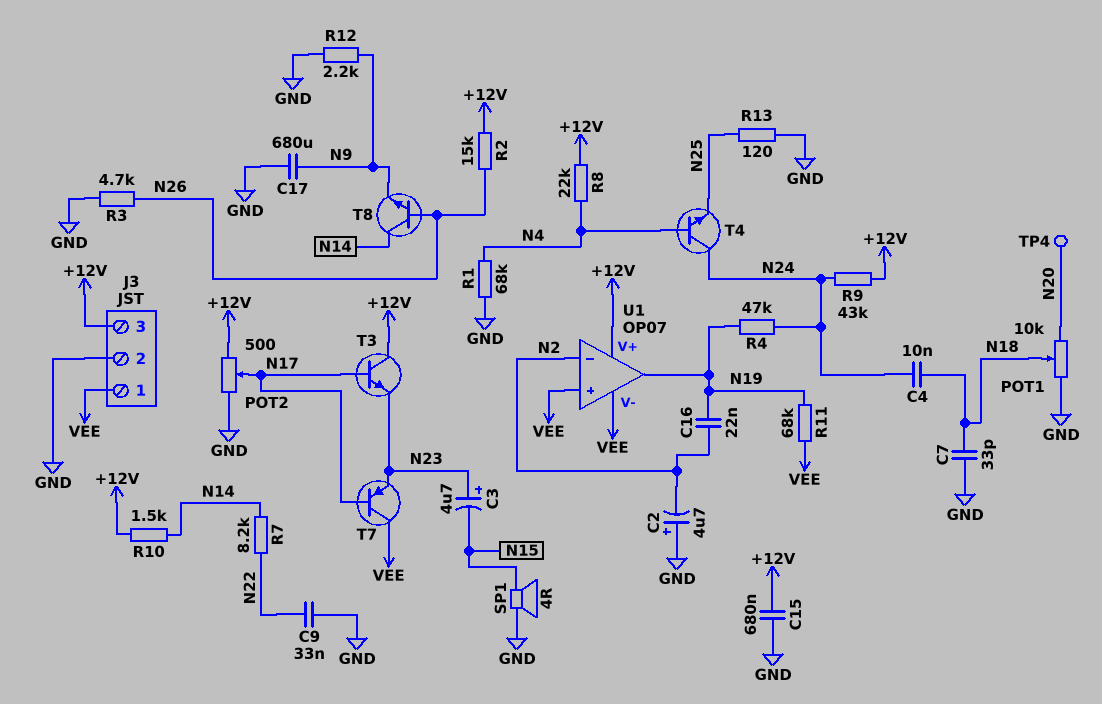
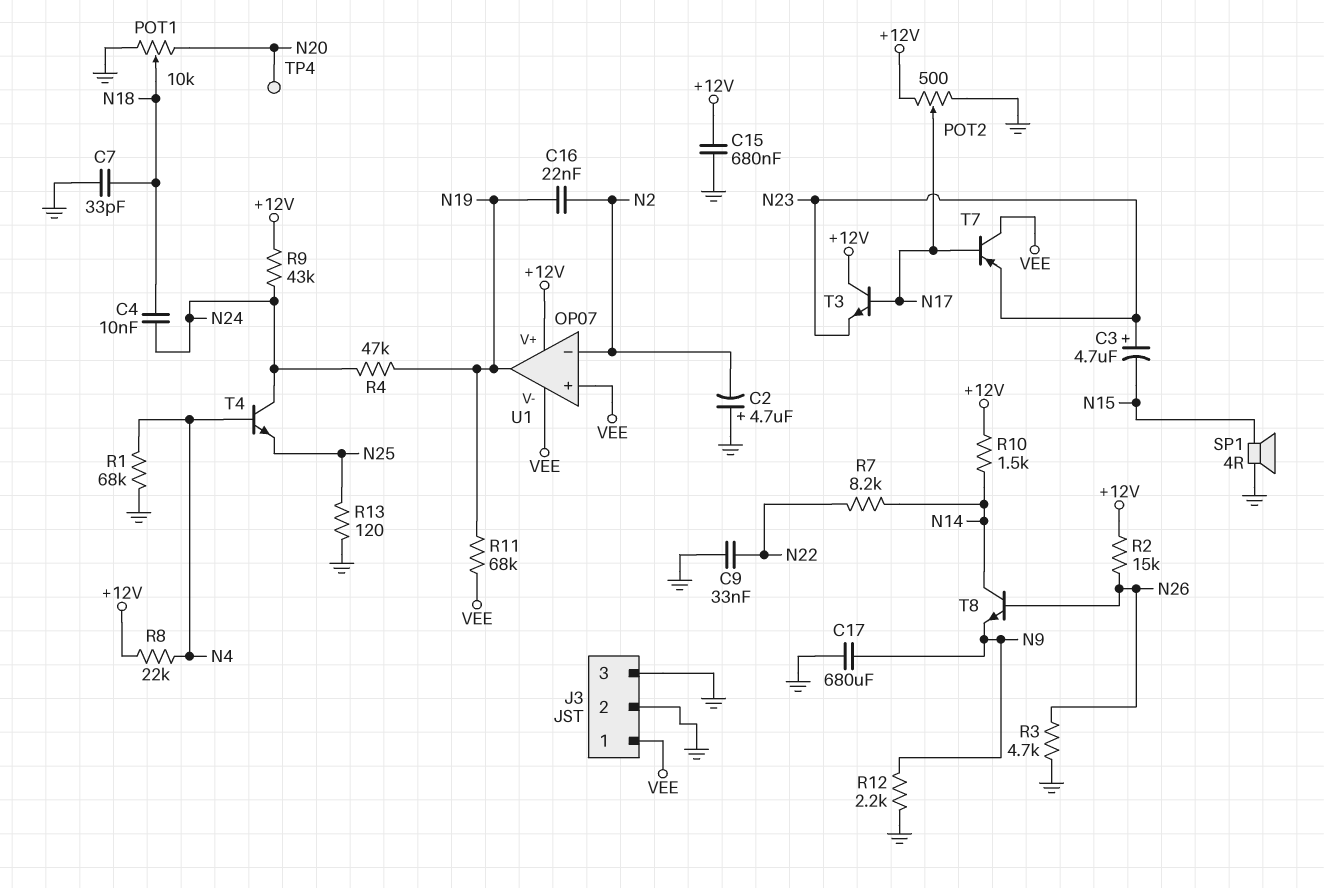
J3 pin 3: +12V -> GND

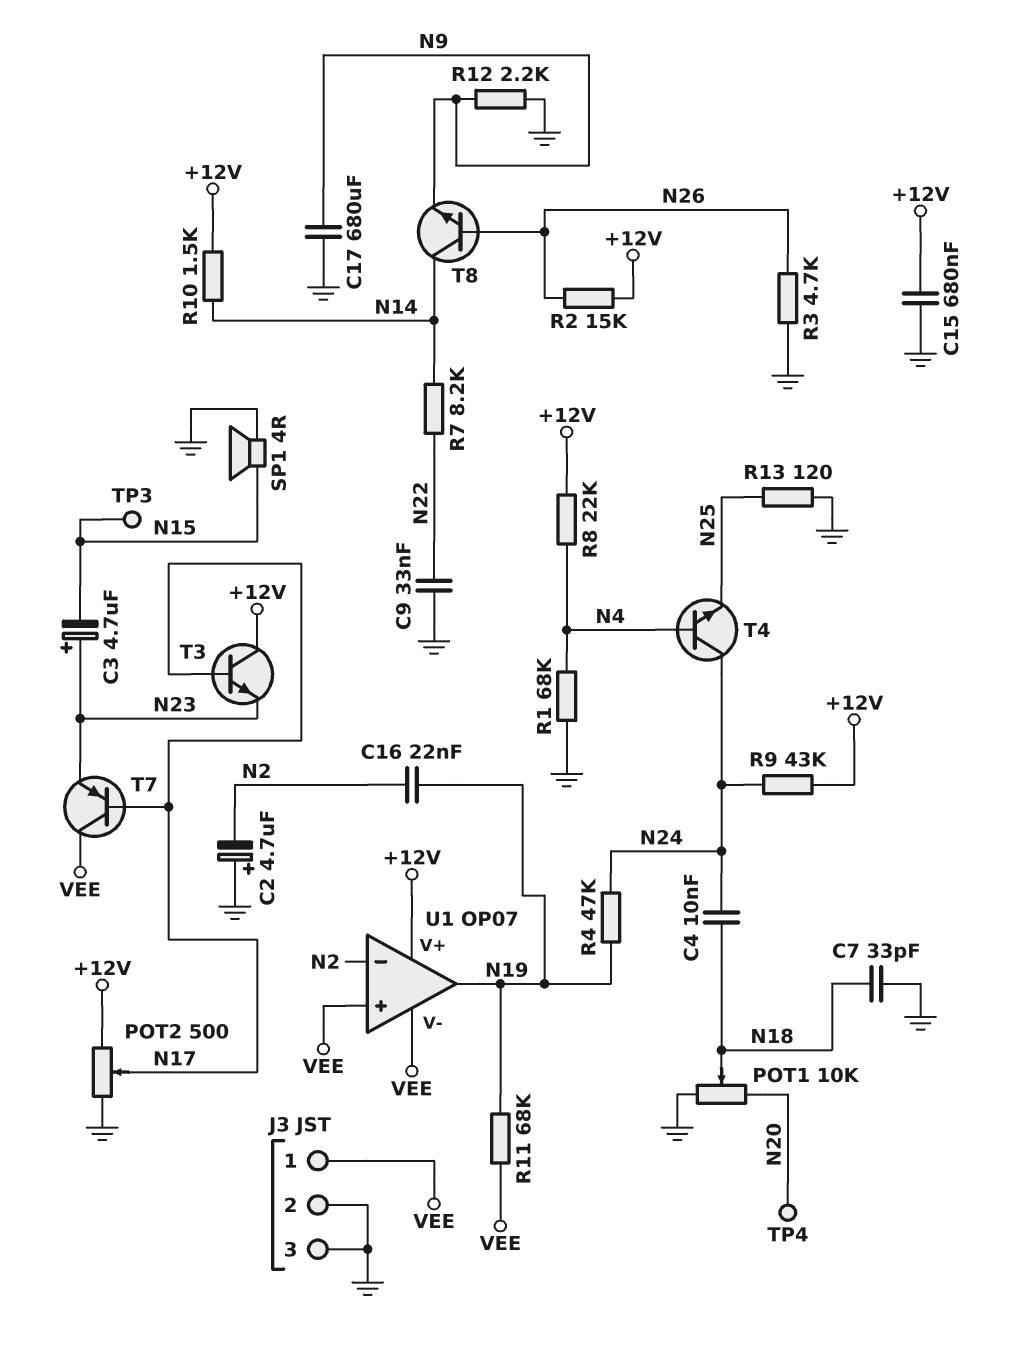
TP3: none -> test point (N15)

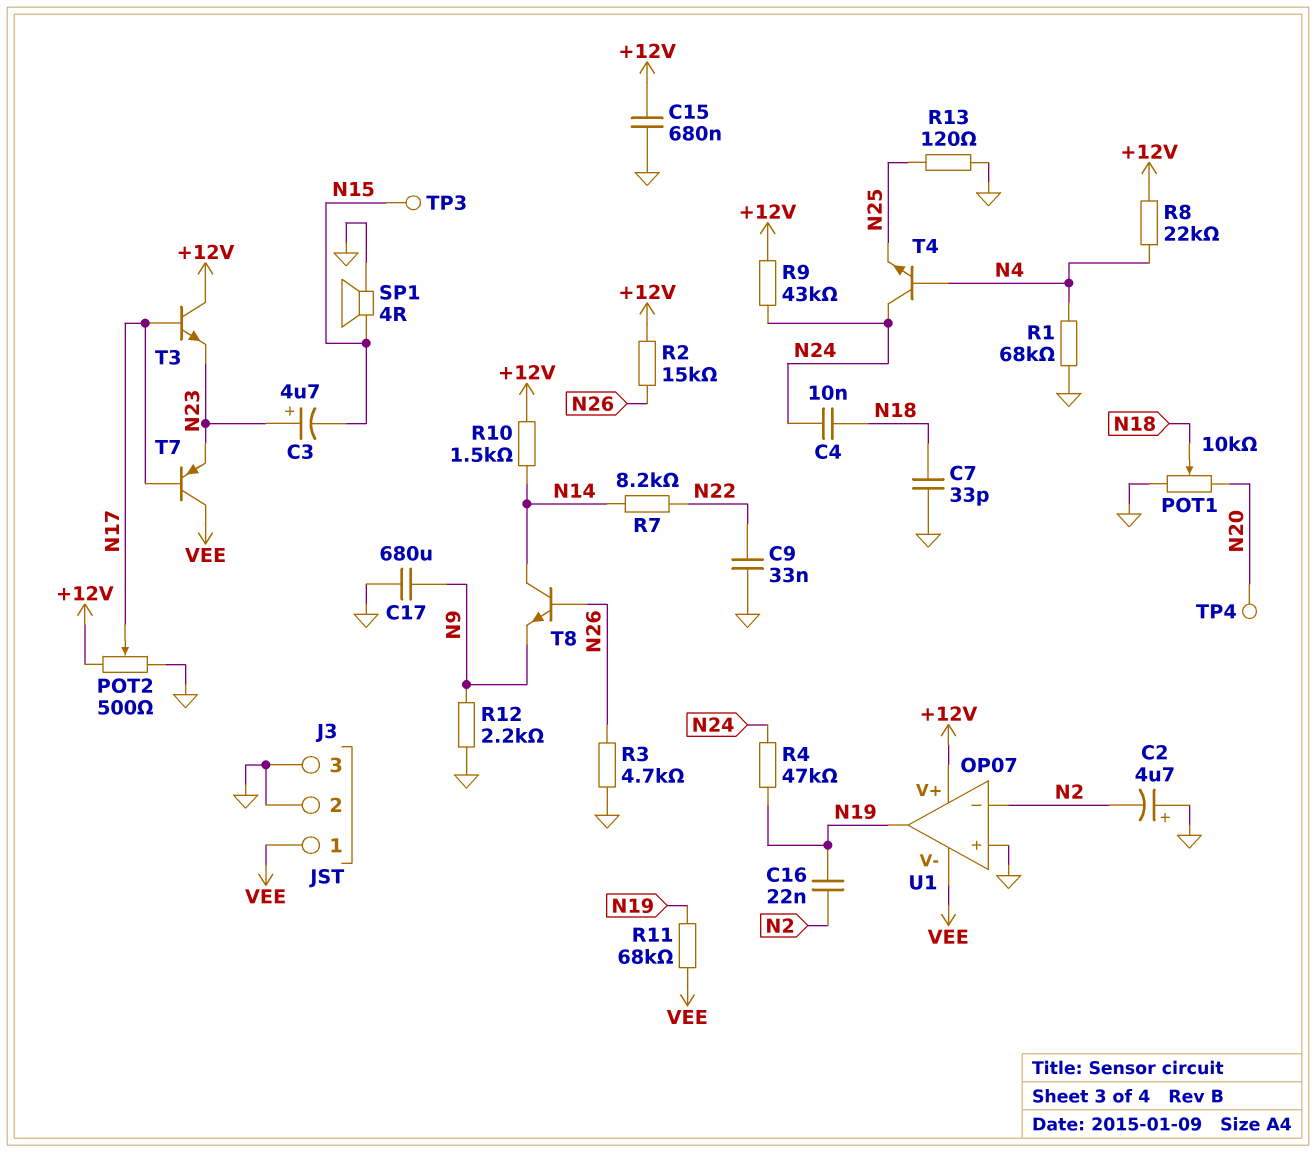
U1 pin in+: VEE -> GND

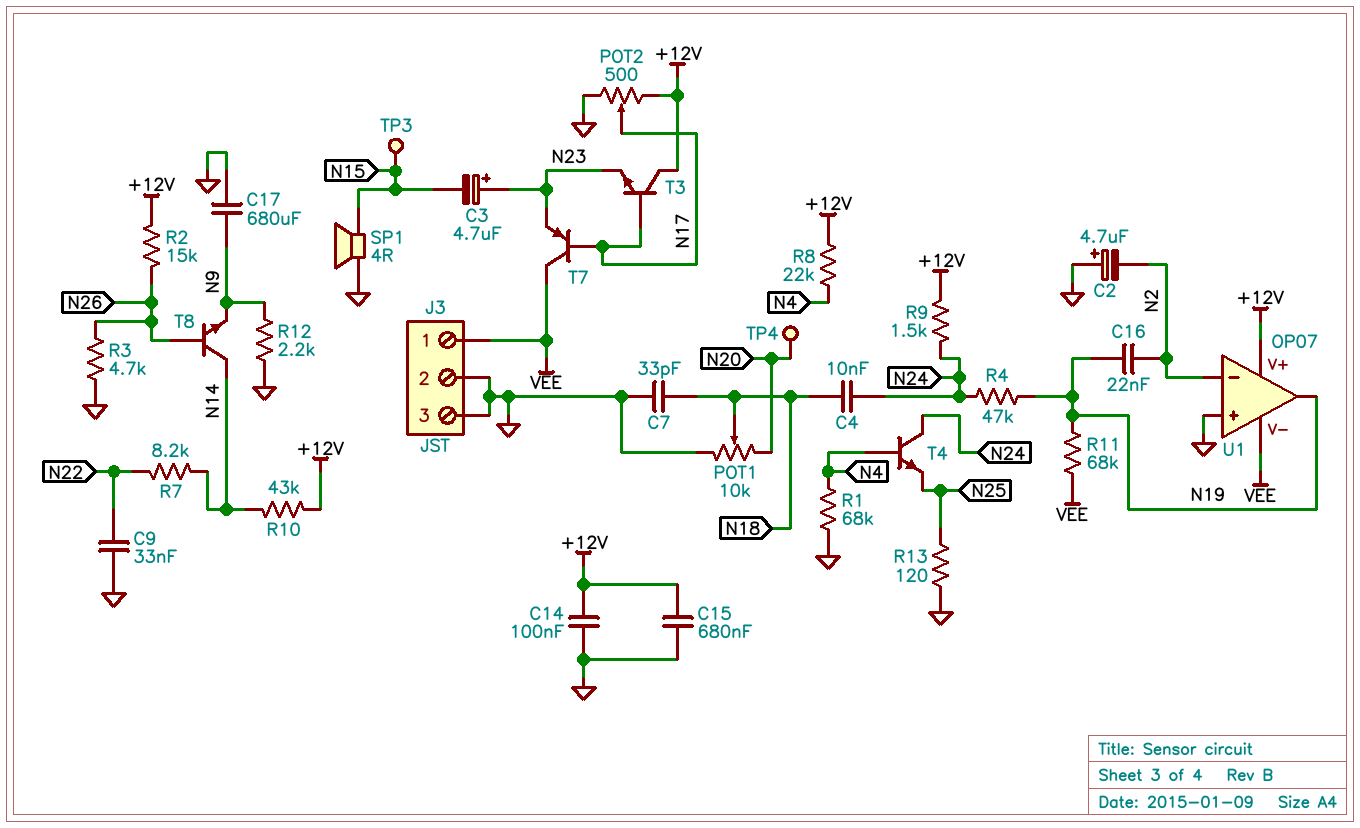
C14: none -> 100nF (+12V, GND)
R9: 43k (+12V, N24) -> 1.5k (+12V, N24)
R10: 1.5k (+12V, N14) -> 43k (+12V, N14)

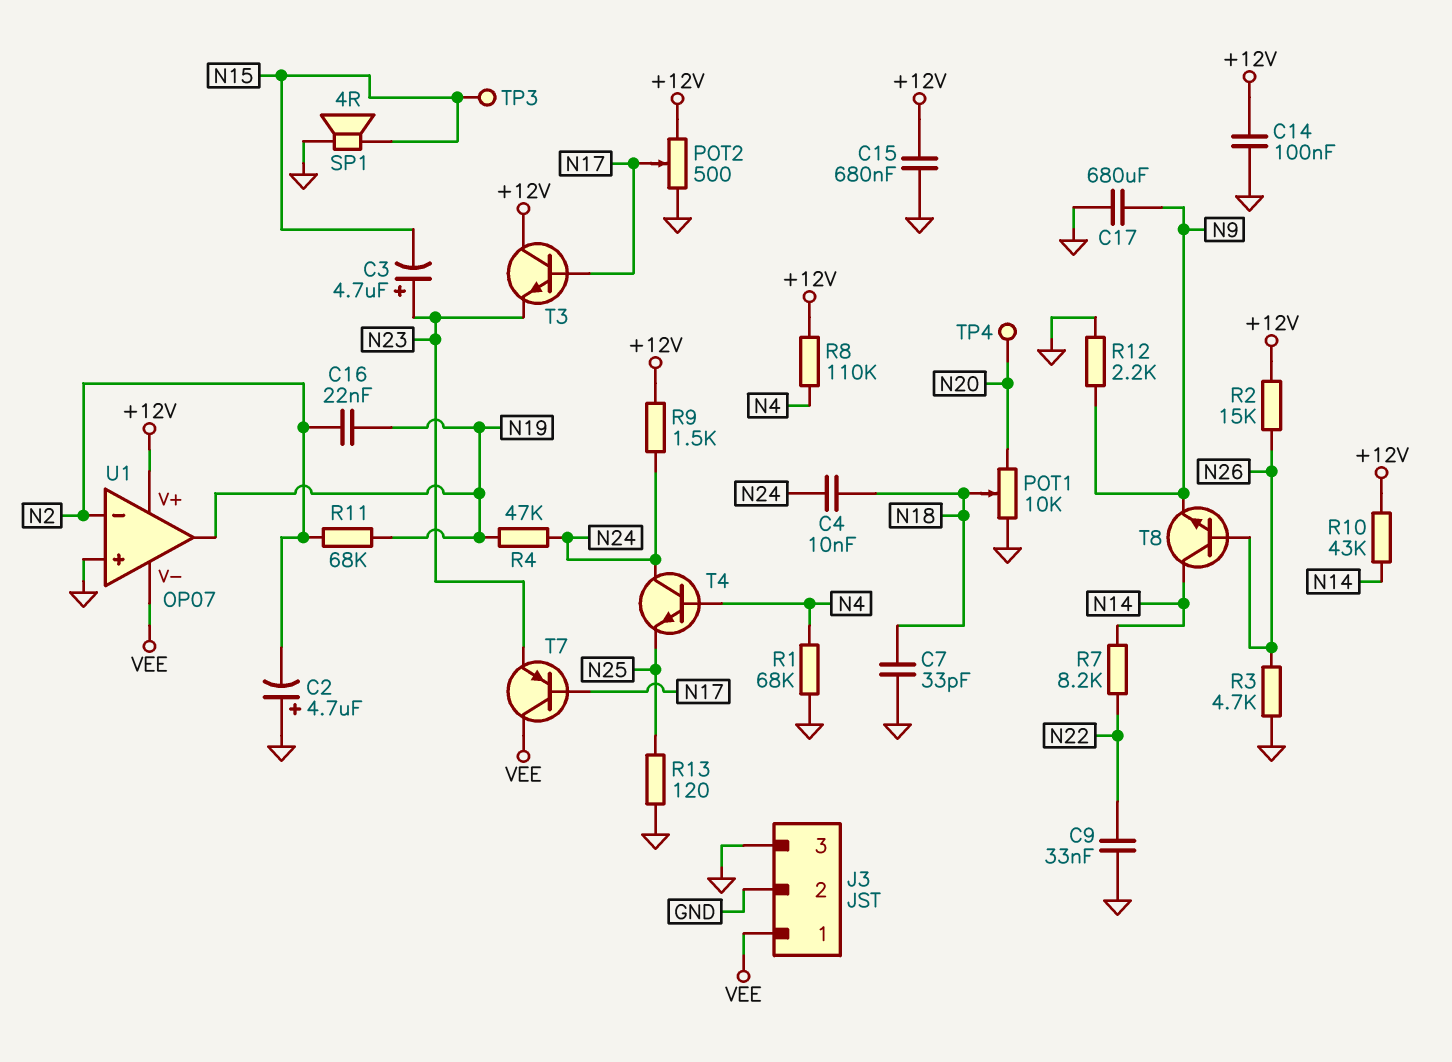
R8: 22k (+12V, N4) -> 110k (+12V, N4)
R11: 68k (N19, VEE) -> 68k (N2, N19)

